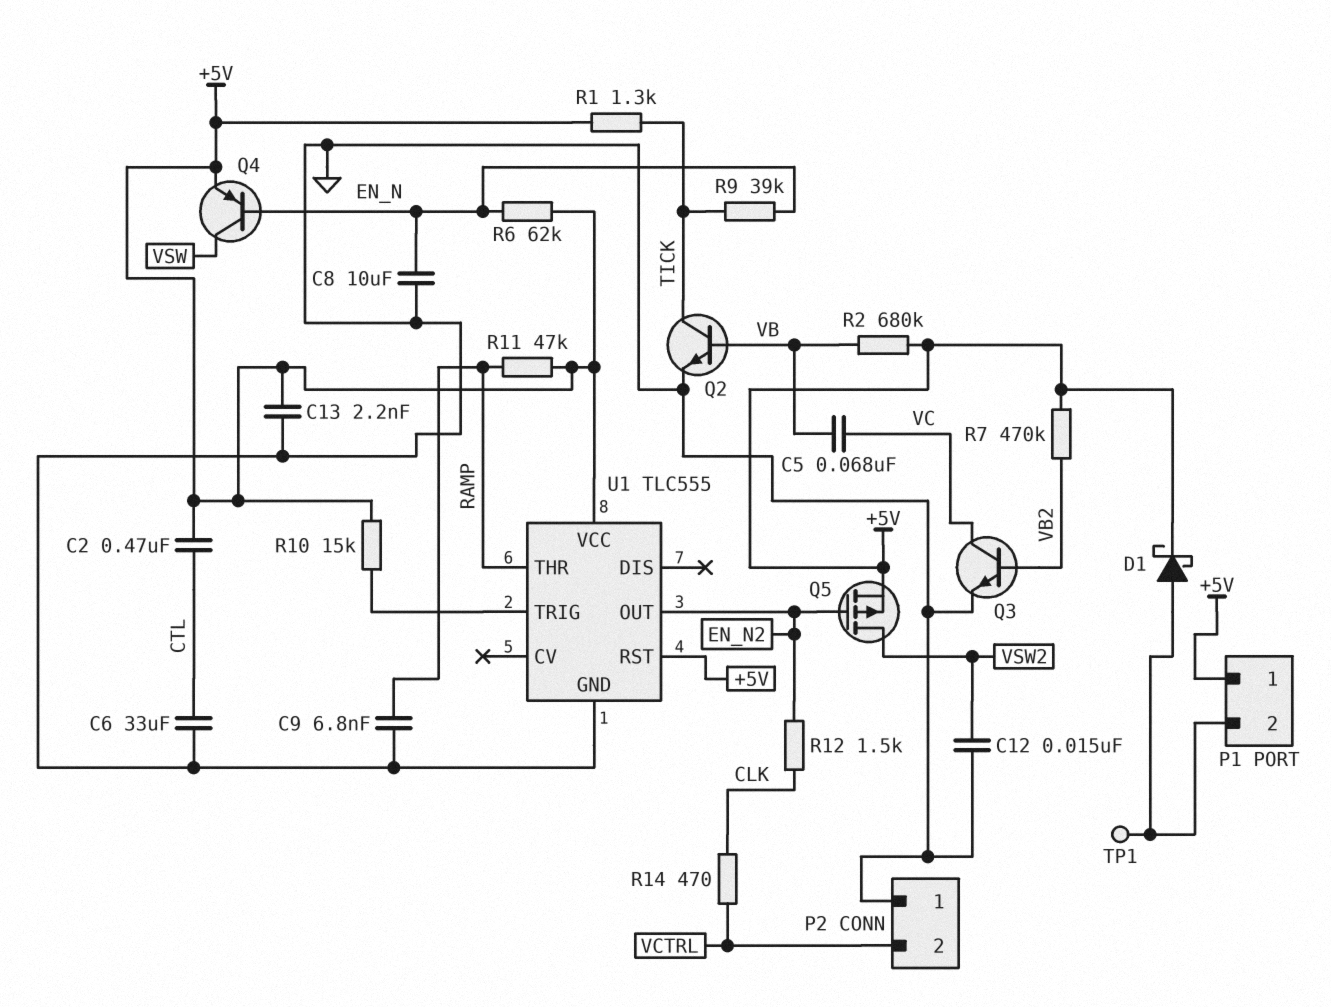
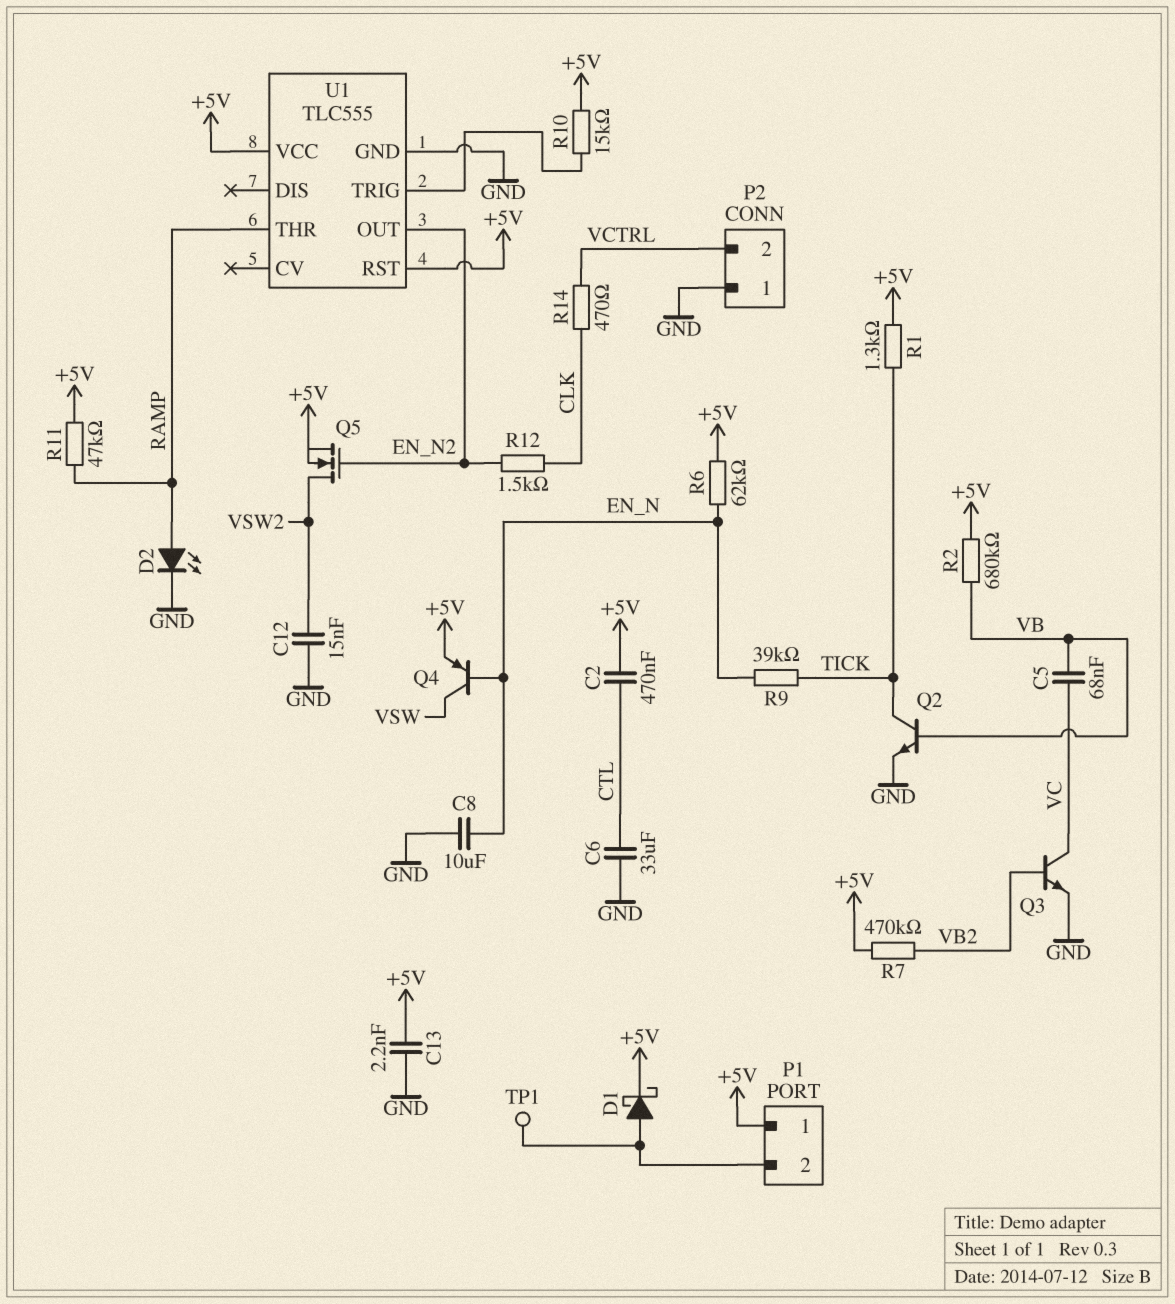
C9: 6.8nF (GND, RAMP) -> none
D2: none -> LED (A RAMP, K GND)
Q5: PMOS (G EN_N2, D VSW2, S +5V) -> NMOS (G EN_N2, D VSW2, S +5V)

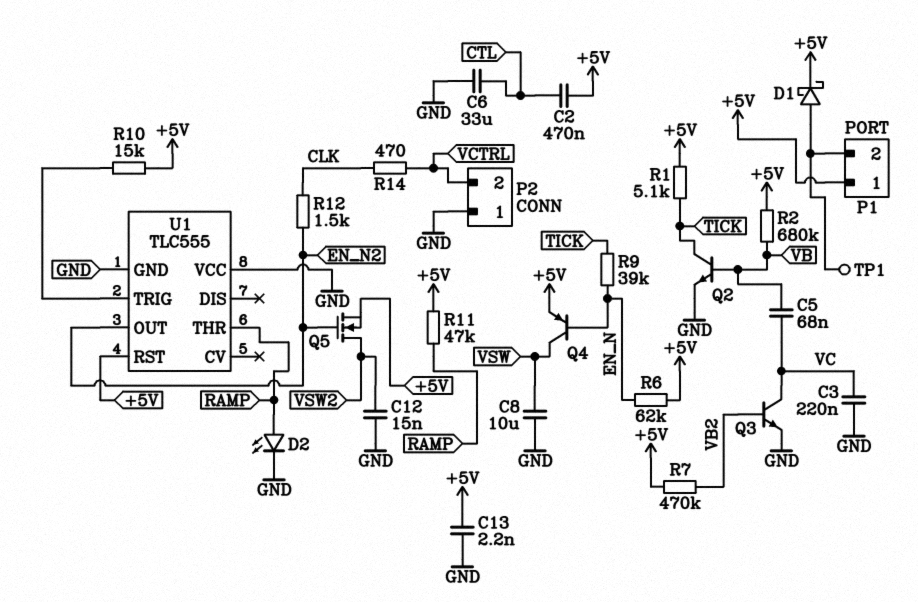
C3: none -> 220nF (GND, VC)
C8: 10uF (EN_N, GND) -> 10uF (GND, VSW)
R1: 1.3k (+5V, TICK) -> 5.1k (+5V, TICK)
U1 pin VCC: +5V -> GND

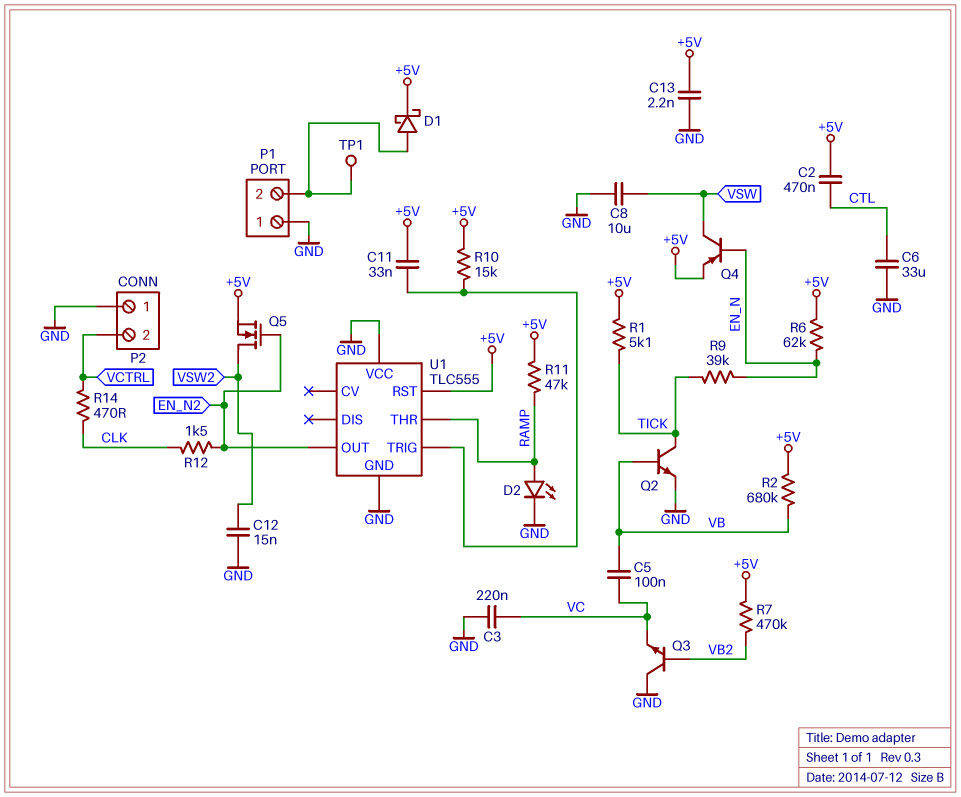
C5: 68nF (VB, VC) -> 100nF (VB, VC)
C11: none -> 33nF (+5V, U1/TRIG)
P1 pin 1: +5V -> GND
Q3: NPN (B VB2, C VC, E GND) -> NPN (B VB2, C GND, E VC)

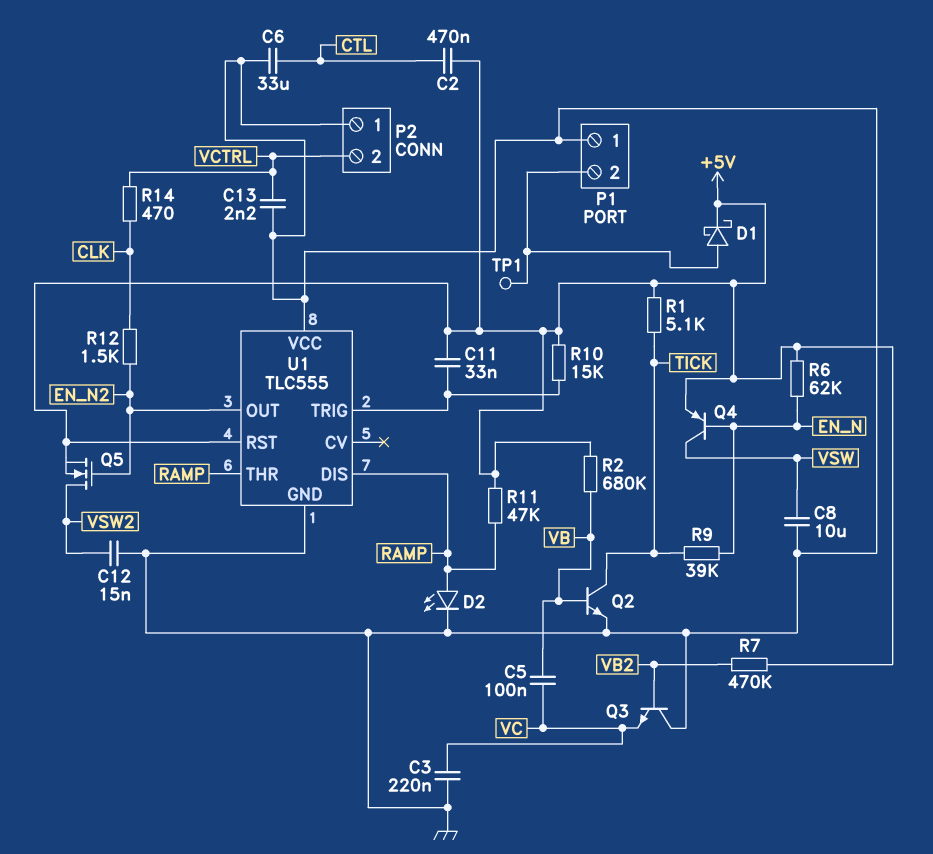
C13: 2.2nF (+5V, GND) -> 2.2nF (GND, VCTRL)
U1 pin DIS: none -> RAMP

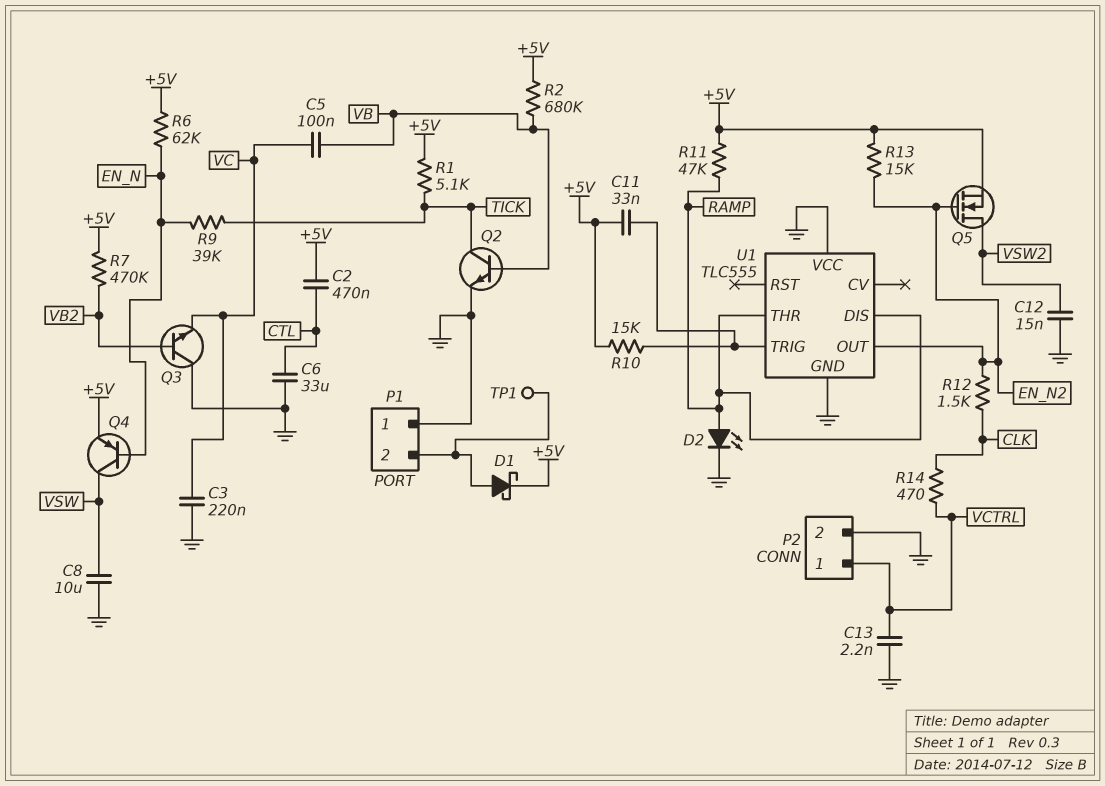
P2 pin 1: GND -> VCTRL
P2 pin 2: VCTRL -> GND
R13: none -> 15k (+5V, EN_N2)
U1 pin RST: +5V -> none

